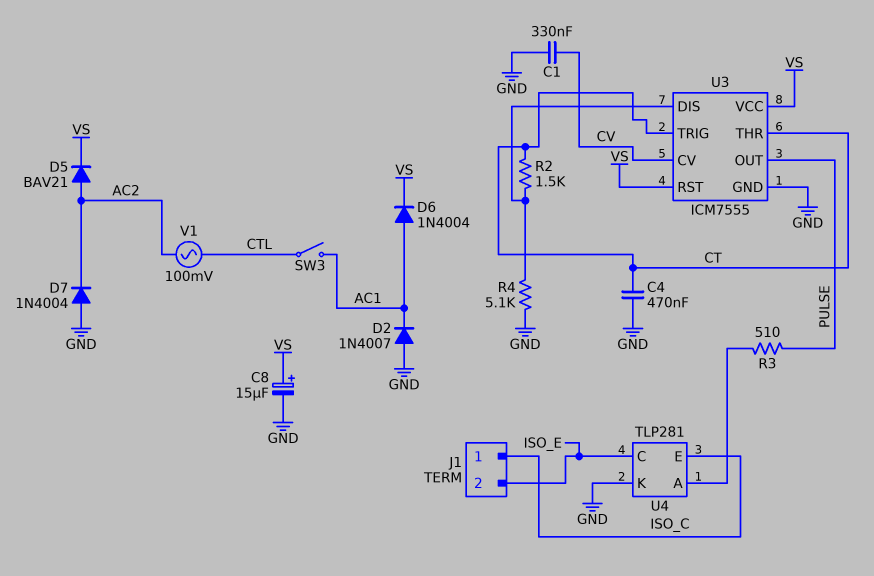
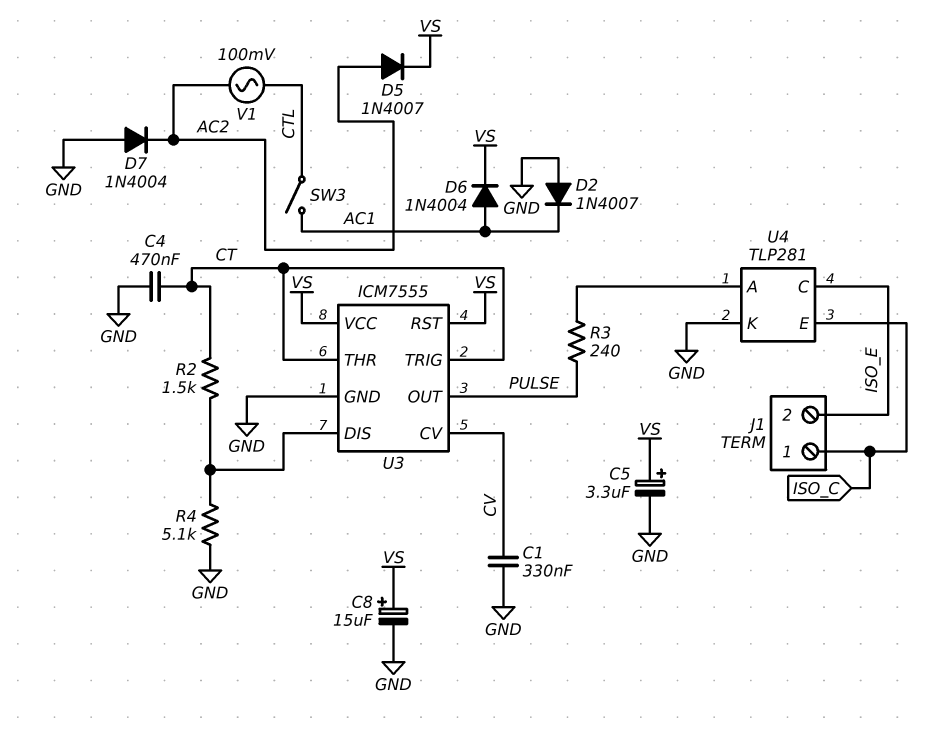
C5: none -> 3.3uF (plus VS, minus GND)
D5: diode BAV21 (A AC2, K VS) -> diode 1N4007 (A AC2, K VS)
R3: 510 (PULSE, U4/A) -> 240 (PULSE, U4/A)

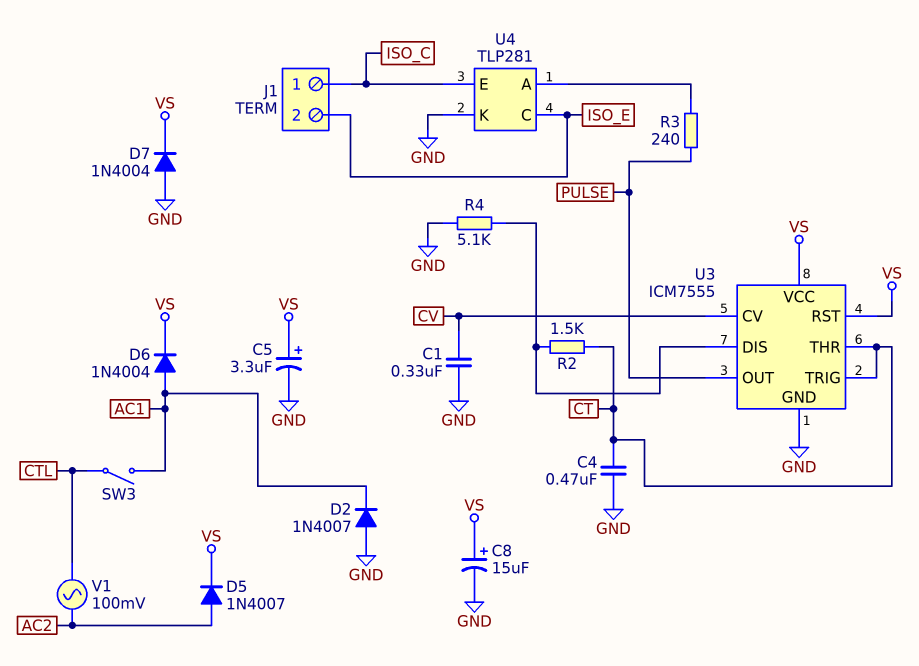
D7: diode 1N4004 (A GND, K AC2) -> diode 1N4004 (A GND, K VS)

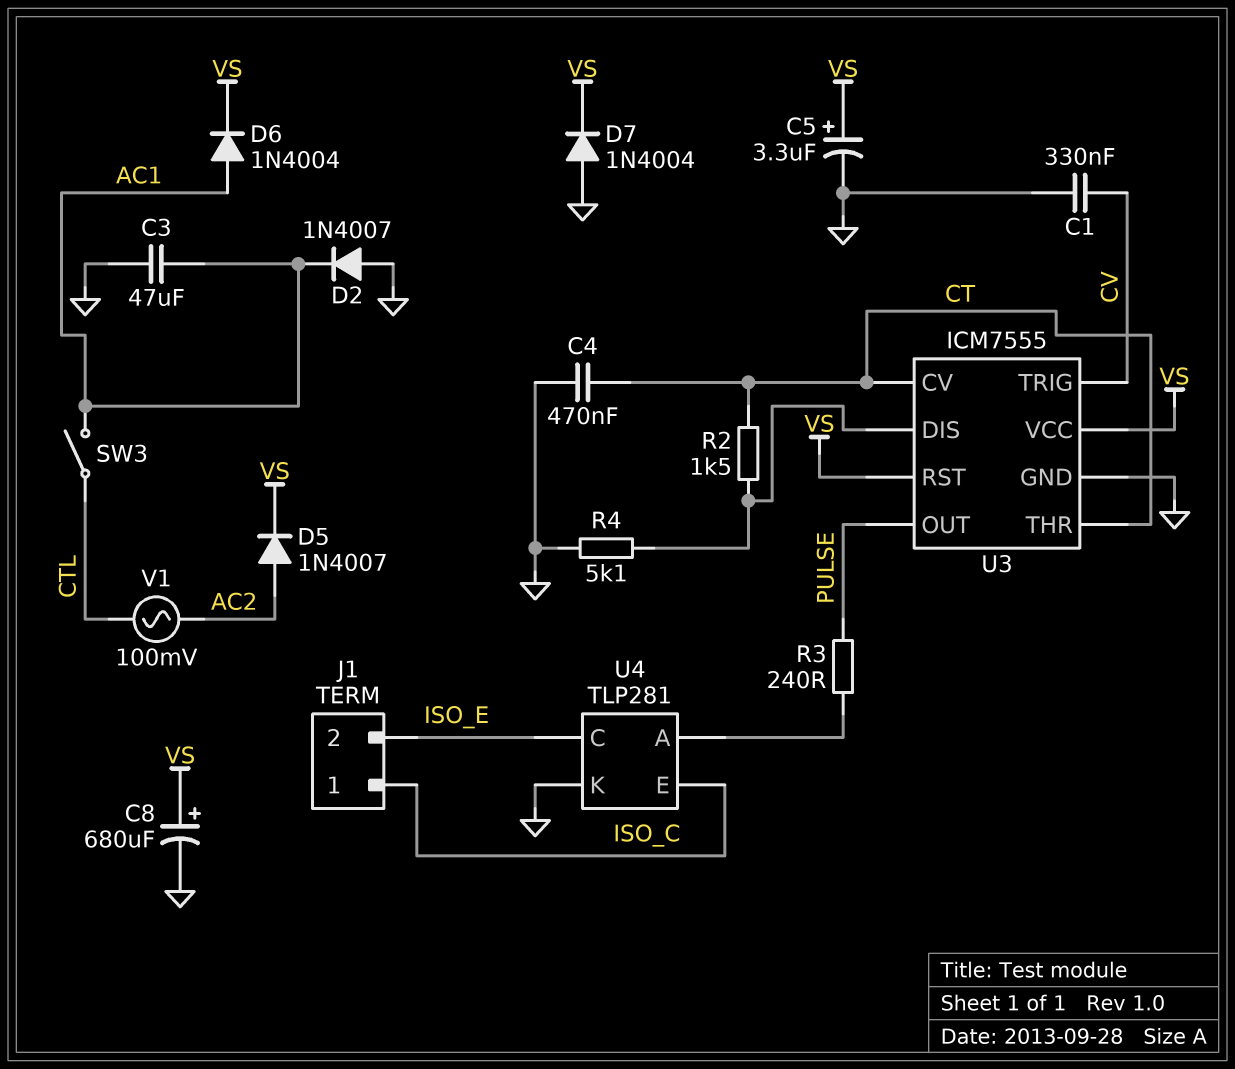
C3: none -> 47uF (AC1, GND)
C8: 15uF (plus VS, minus GND) -> 680uF (plus VS, minus GND)
U3 pin CV: CV -> CT
U3 pin TRIG: CT -> CV

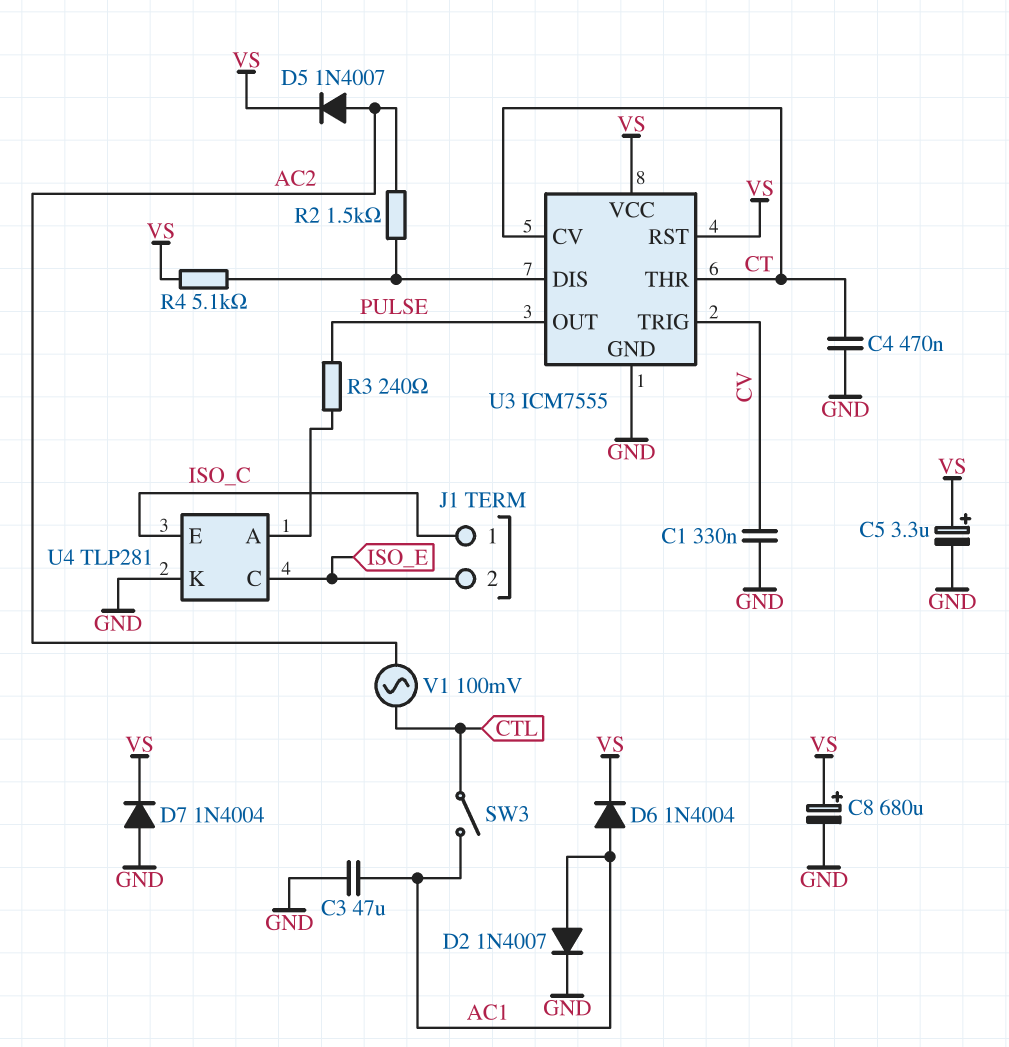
D2: diode 1N4007 (A GND, K AC1) -> diode 1N4007 (A AC1, K GND)
R2: 1.5k (CT, U3/DIS) -> 1.5k (AC2, U3/DIS)
R4: 5.1k (GND, U3/DIS) -> 5.1k (U3/DIS, VS)

